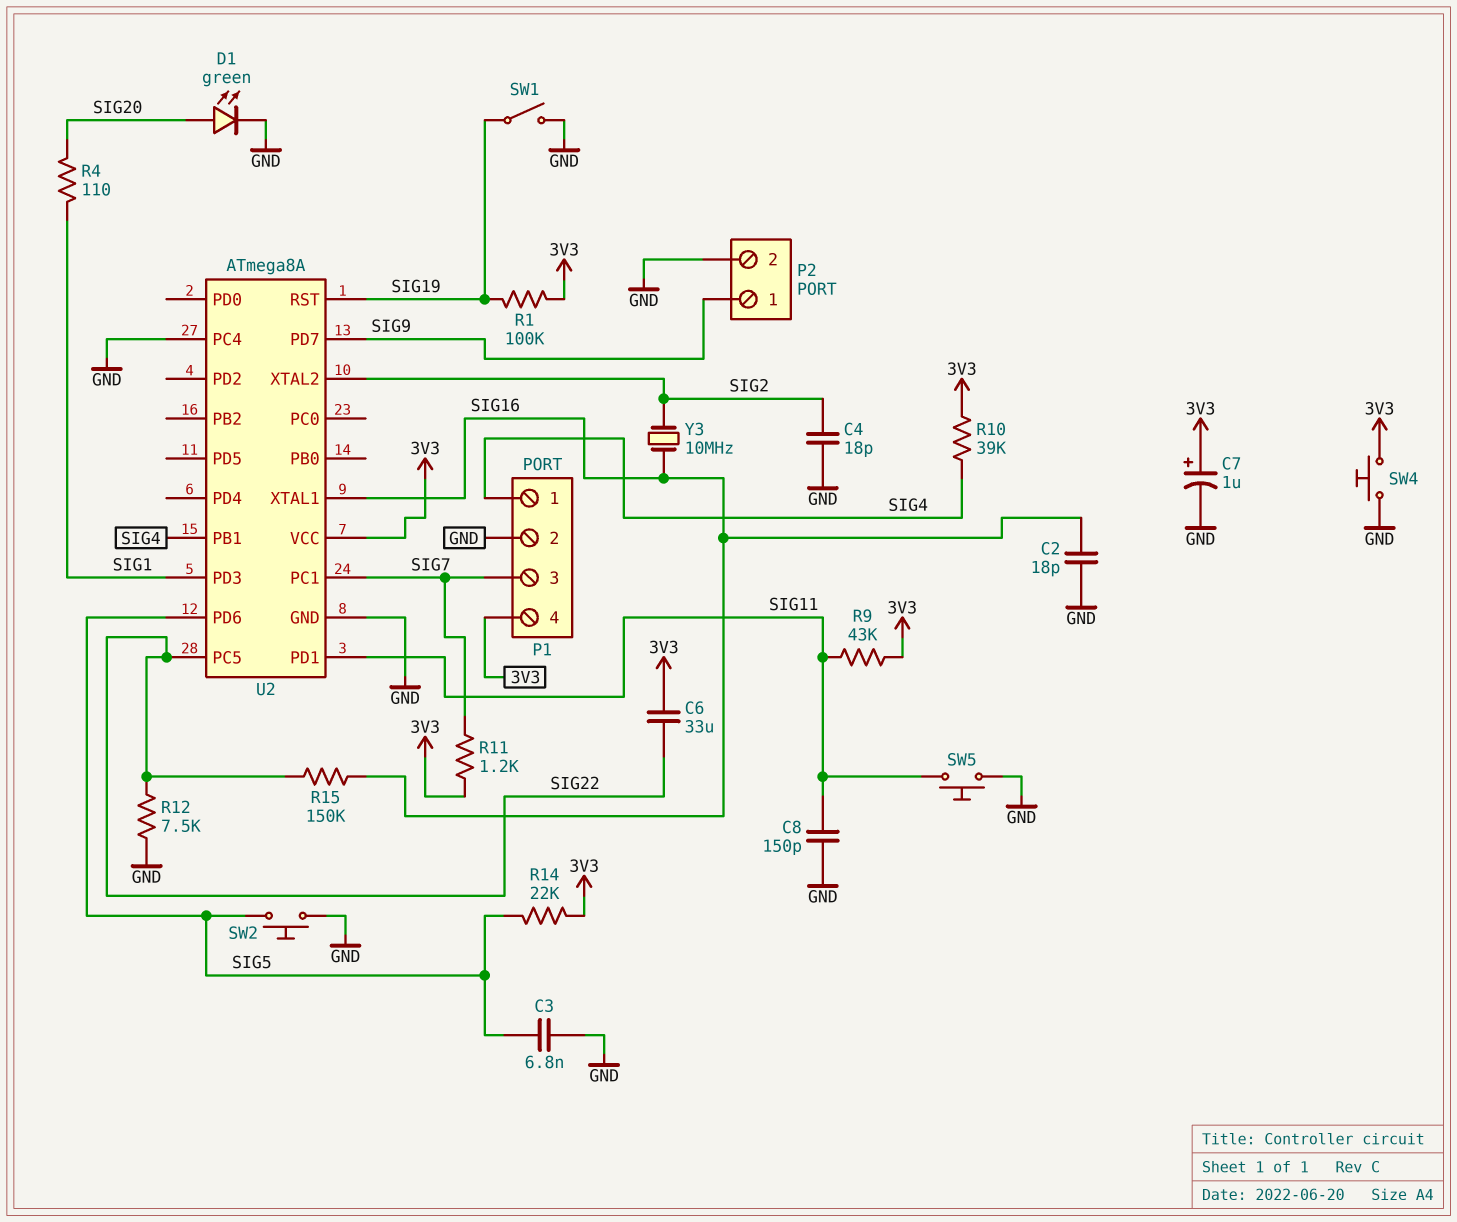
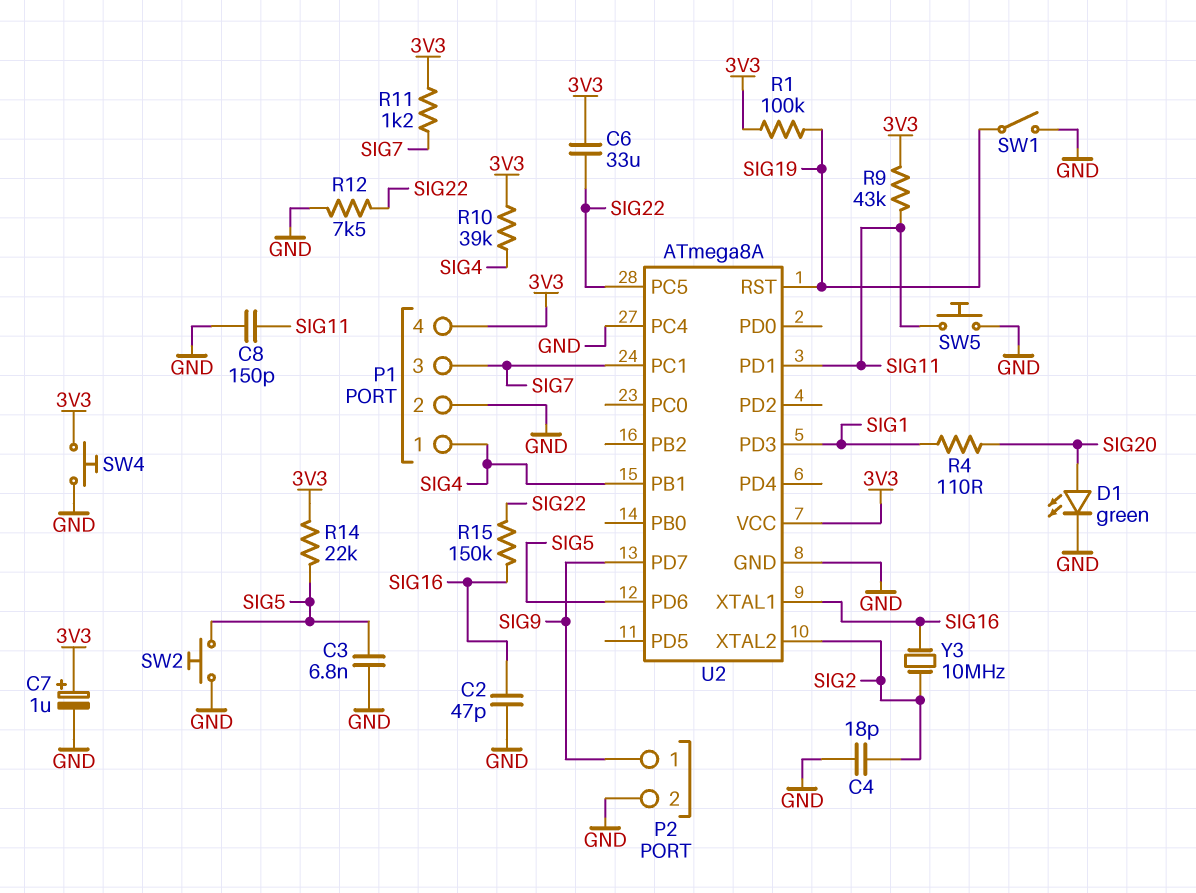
C2: 18pF (GND, SIG16) -> 47pF (GND, SIG16)

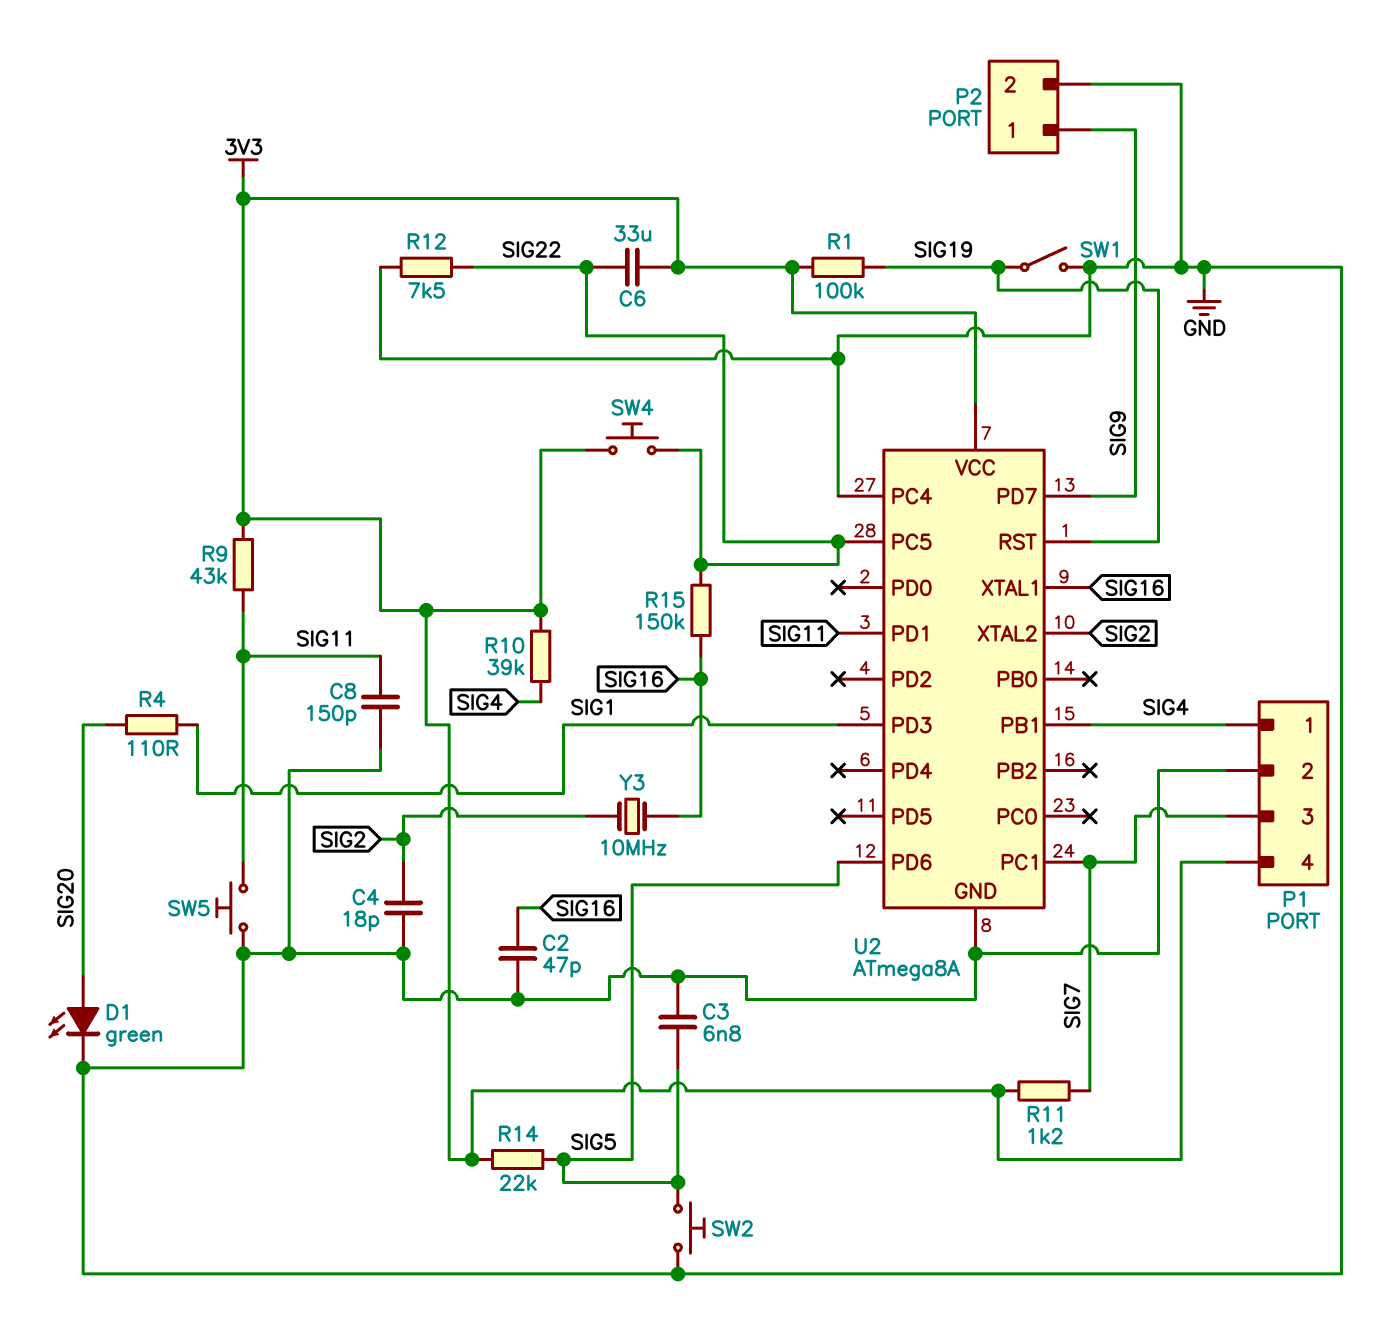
C7: 1uF (plus 3V3, minus GND) -> none
SW4: button (3V3, GND) -> button (3V3, SIG22)

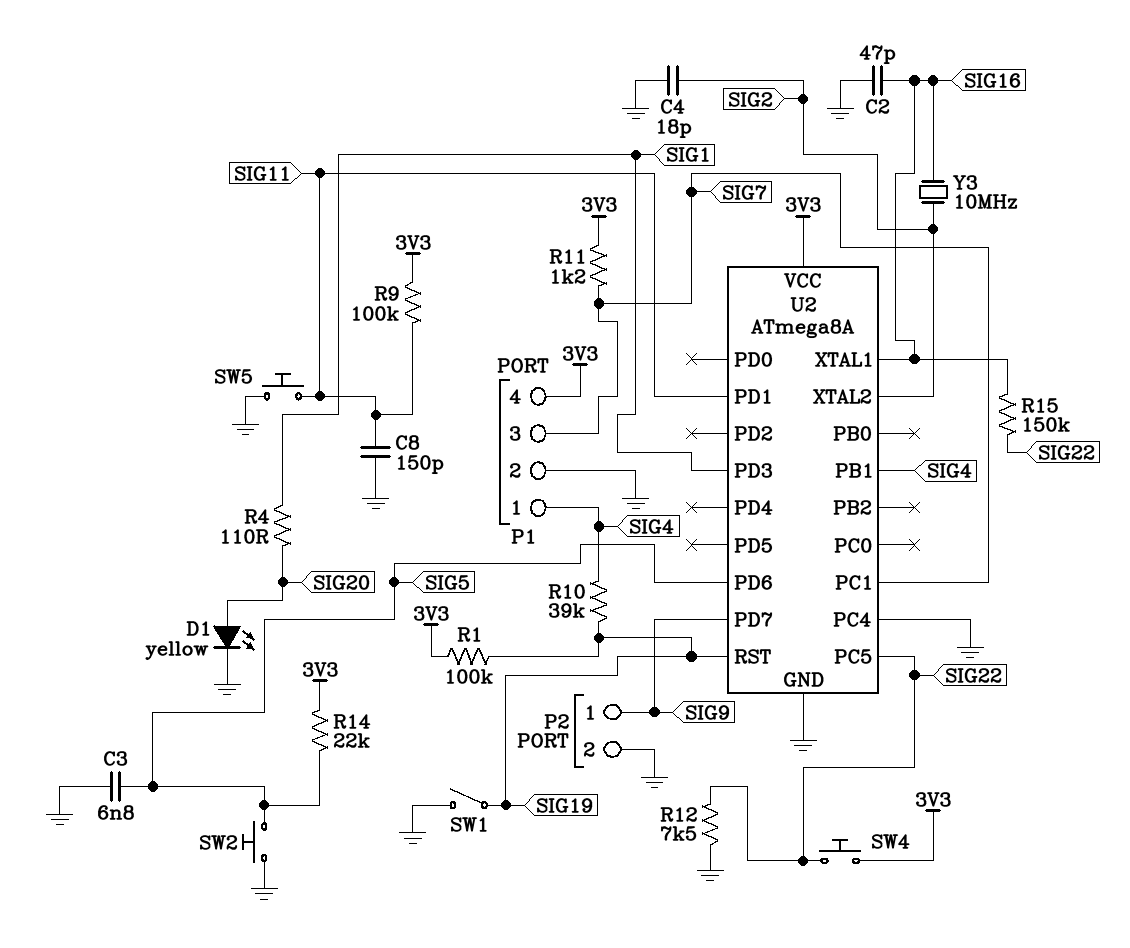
C6: 33uF (3V3, SIG22) -> none
D1: LED green (A SIG20, K GND) -> LED yellow (A SIG20, K GND)
R9: 43k (3V3, SIG11) -> 100k (3V3, SIG11)
R10: 39k (3V3, SIG4) -> 39k (SIG4, SIG19)

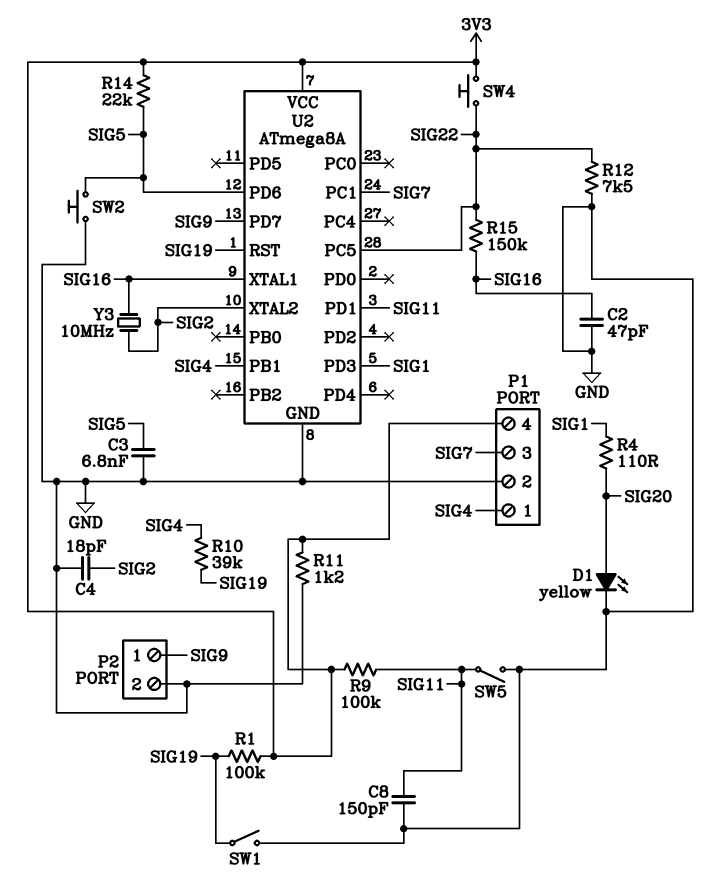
R11: 1.2k (3V3, SIG7) -> 1.2k (3V3, GND)
SW5: button (GND, SIG11) -> switch (GND, SIG11)
U2 pin PC4: GND -> none

